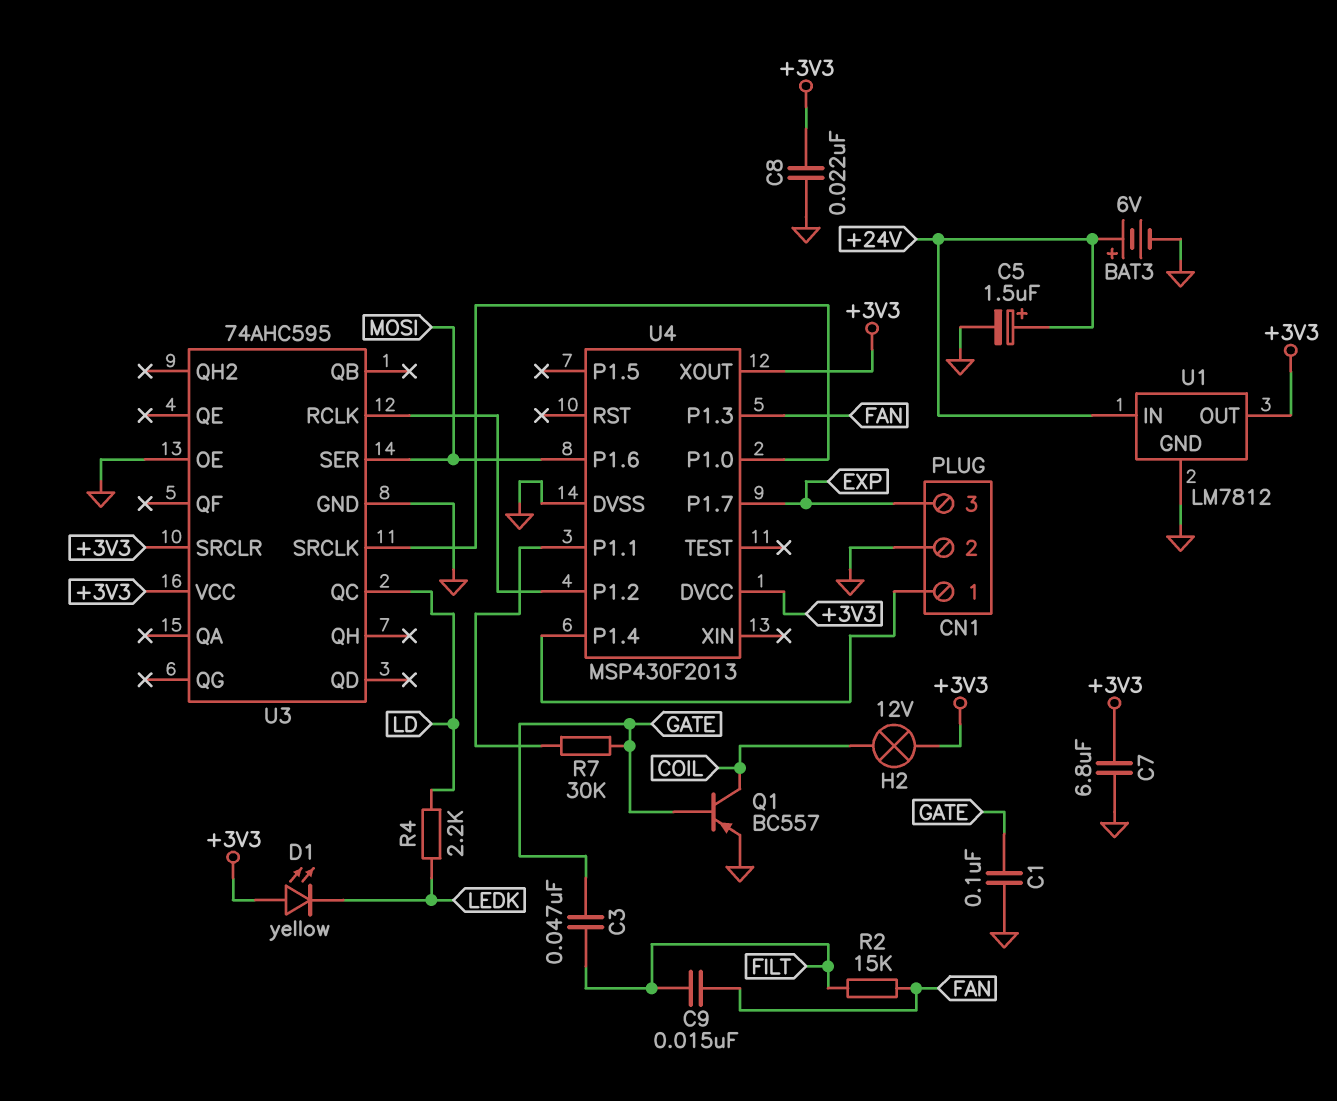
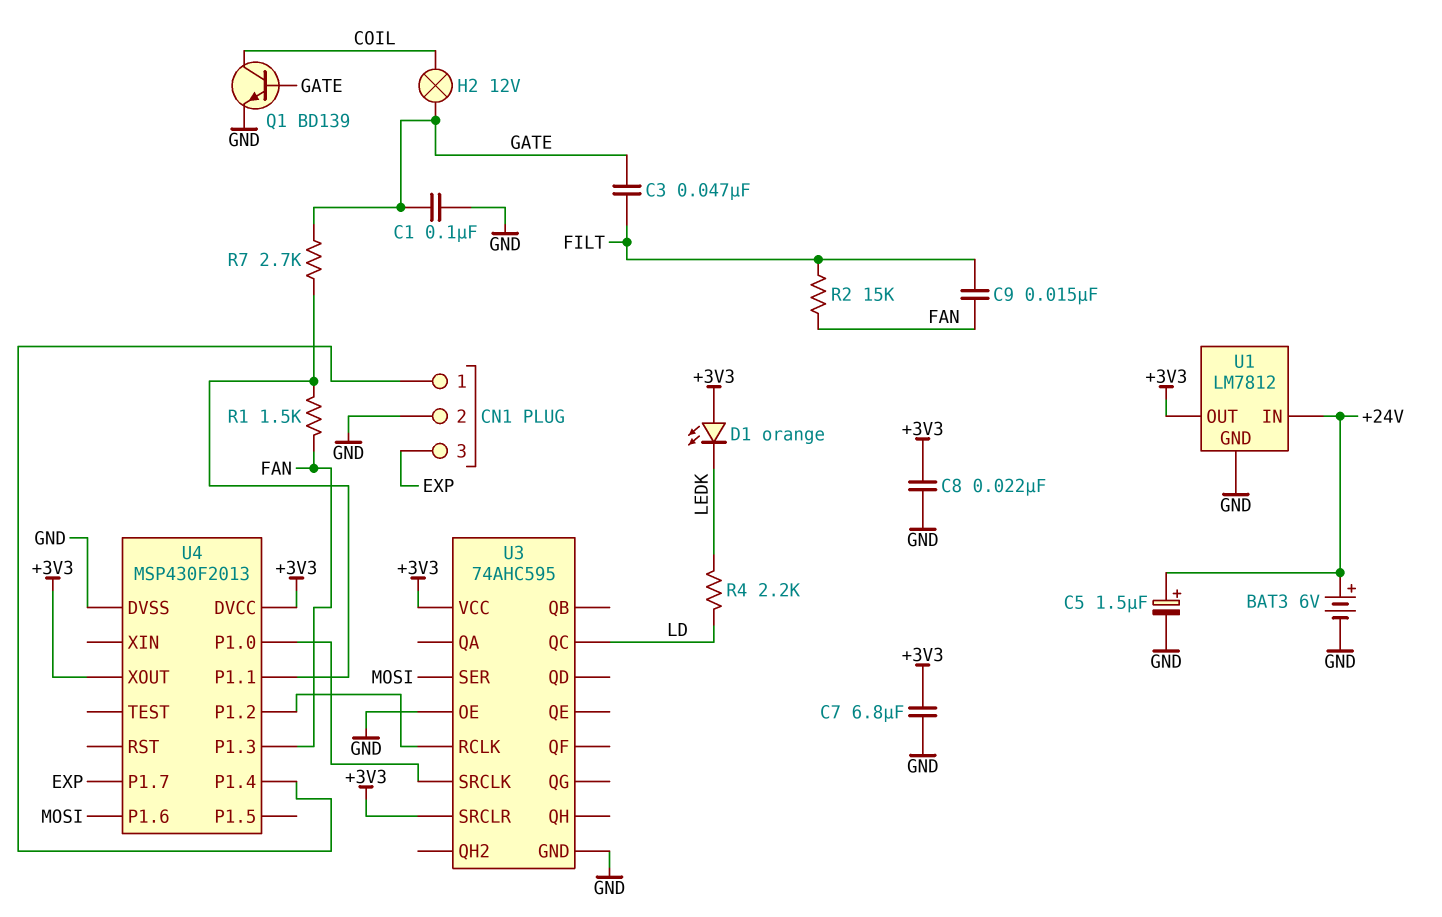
D1: LED yellow (A +3V3, K LEDK) -> LED orange (A +3V3, K LEDK)
H2: lamp 12V (+3V3, COIL) -> lamp 12V (COIL, GATE)
Q1: PNP BC557 (B GATE, C COIL, E GND) -> NPN BD139 (B GATE, C COIL, E GND)
R1: none -> 1.5k (FAN, U4/P1.1)
R7: 30k (GATE, U4/P1.1) -> 2.7k (GATE, U4/P1.1)

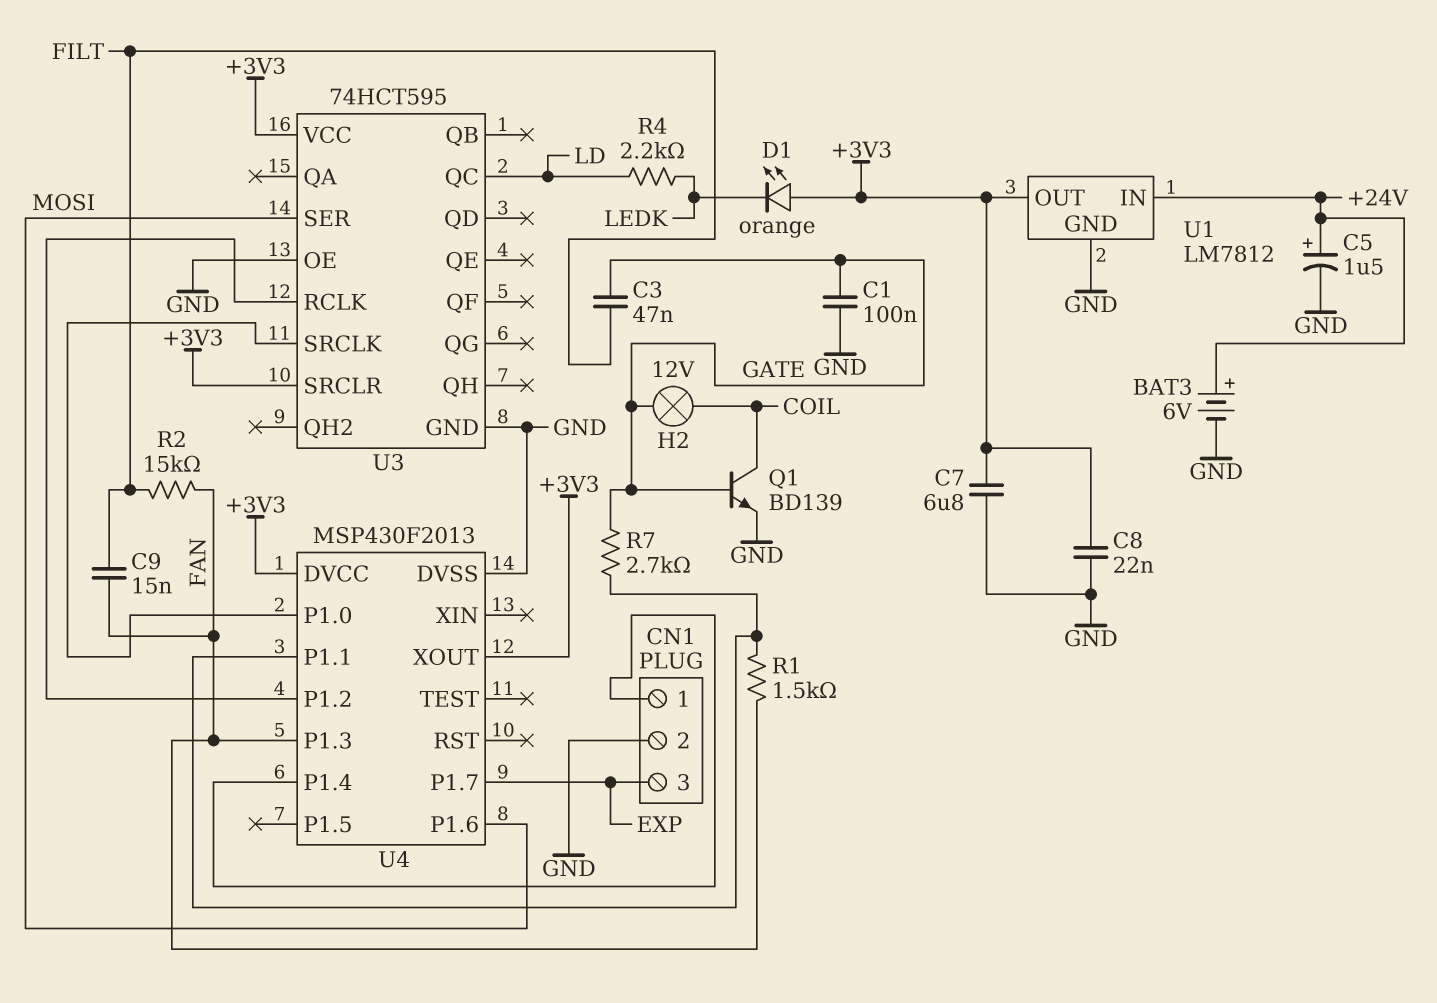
U3: 74AHC595 -> 74HCT595

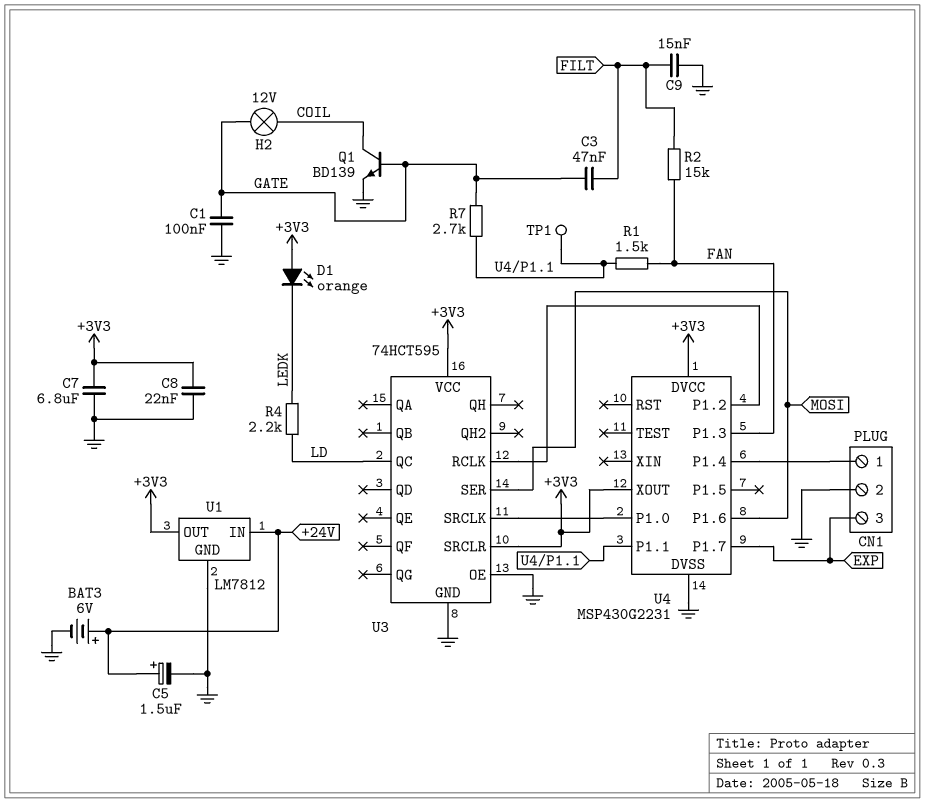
C9: 15nF (FAN, FILT) -> 15nF (FILT, GND)
TP1: none -> test point (U4/P1.1)
U4: MSP430F2013 -> MSP430G2231

